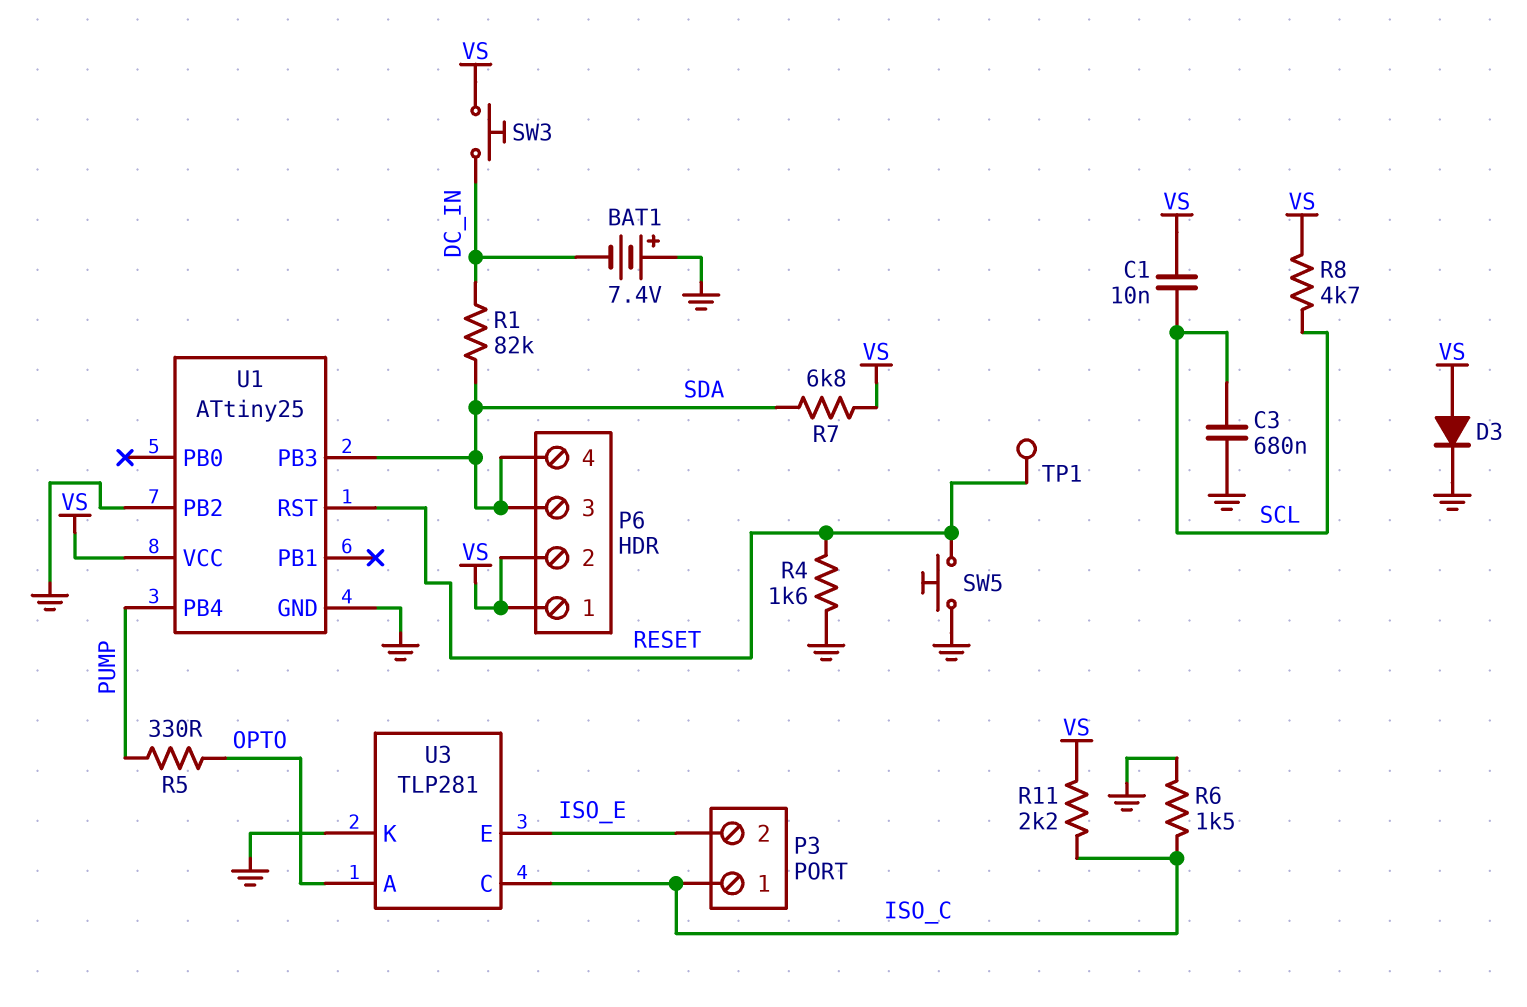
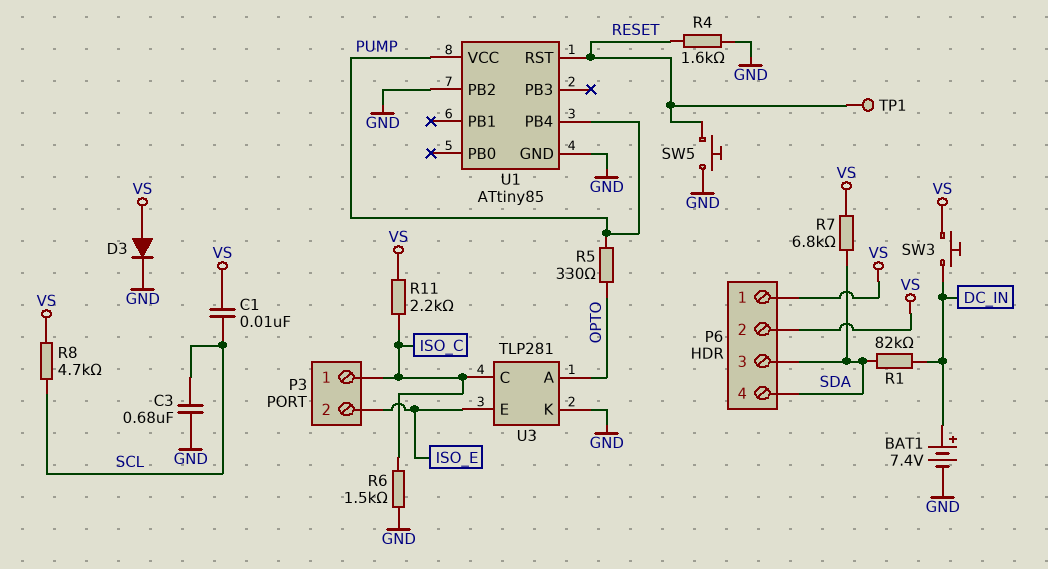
BAT1: 7.4V (plus GND, minus DC_IN) -> 7.4V (plus DC_IN, minus GND)
U1: ATtiny25 -> ATtiny85
U1 pin PB3: SDA -> none
U1 pin VCC: VS -> PUMP

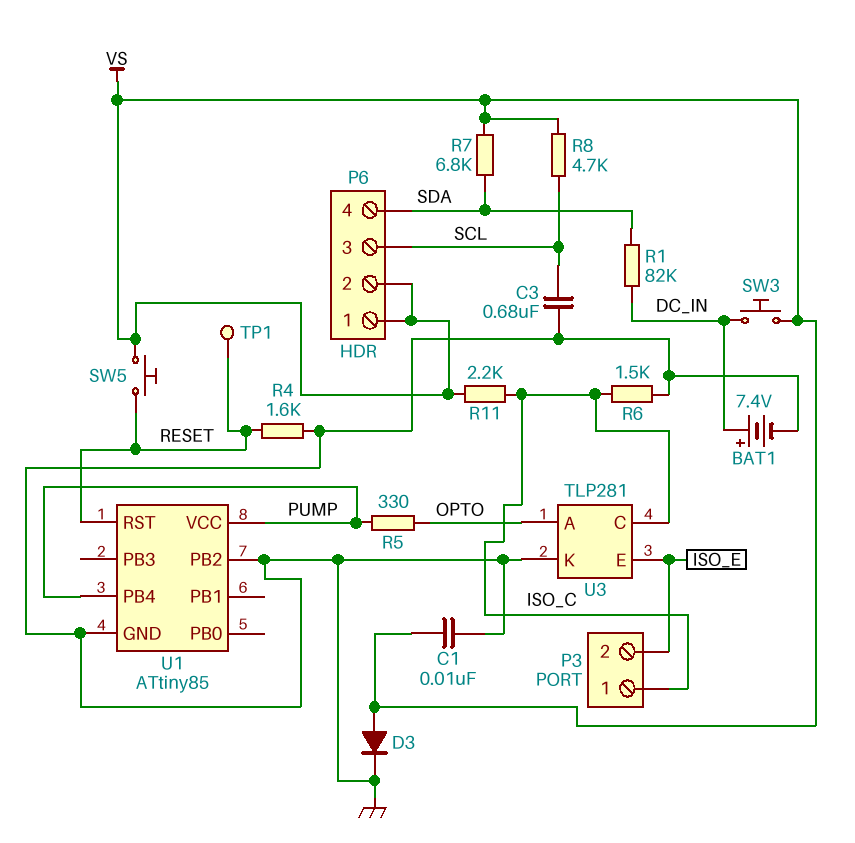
C1: 10nF (SCL, VS) -> 10nF (GND, VS)
P6 pin 3: SDA -> SCL
SW5: button (GND, RESET) -> button (RESET, VS)

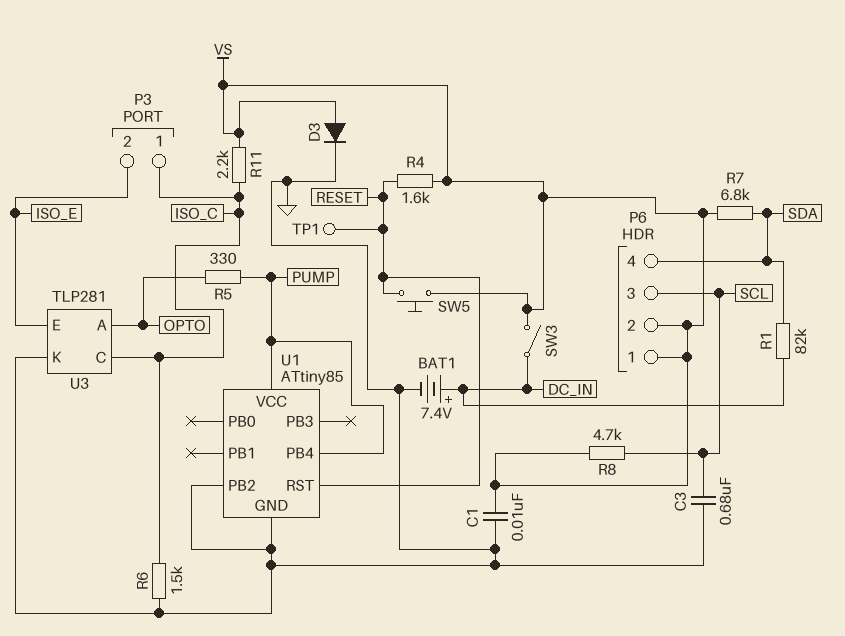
R4: 1.6k (GND, RESET) -> 1.6k (RESET, VS)
SW3: button (DC_IN, VS) -> switch (DC_IN, VS)

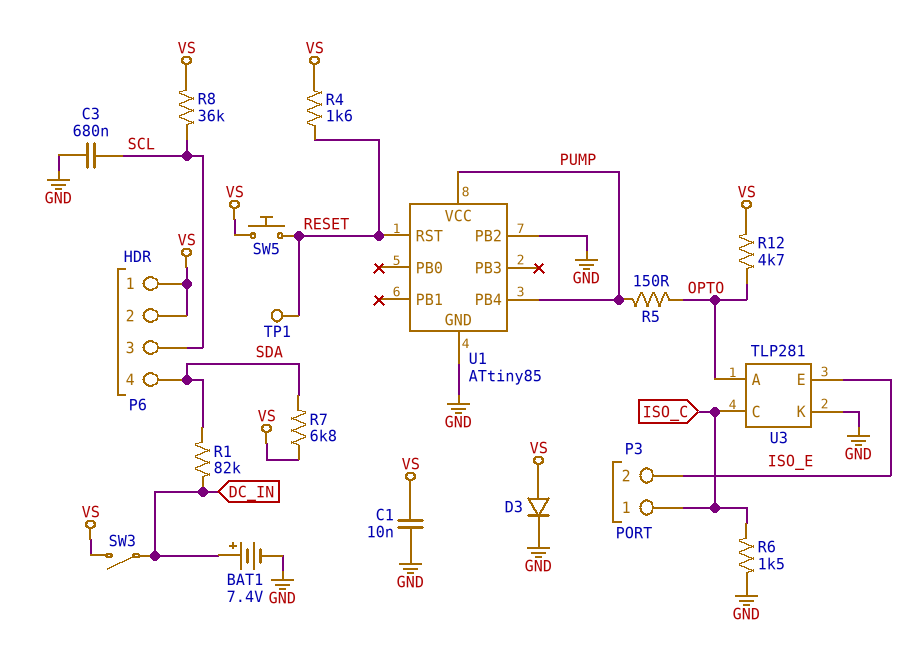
R5: 330 (OPTO, PUMP) -> 150 (OPTO, PUMP)
R8: 4.7k (SCL, VS) -> 36k (SCL, VS)
R11: 2.2k (ISO_C, VS) -> none
R12: none -> 4.7k (OPTO, VS)

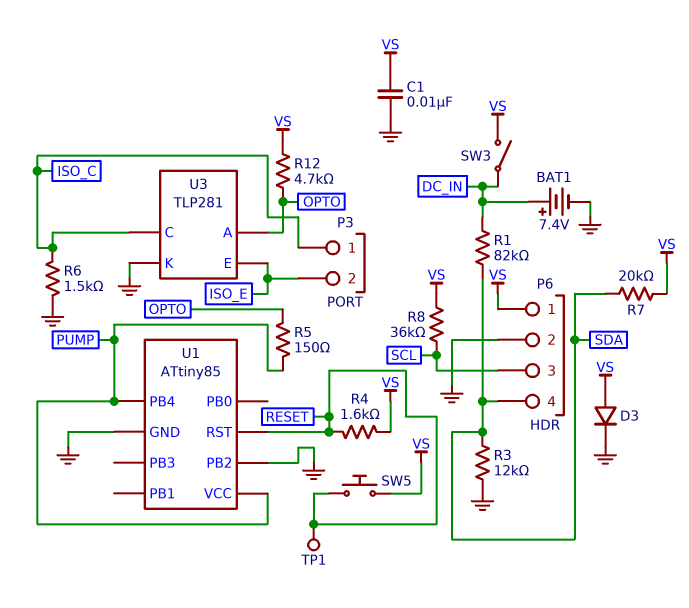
C3: 680nF (GND, SCL) -> none
P6 pin 2: VS -> GND
R3: none -> 12k (GND, SDA)
R7: 6.8k (SDA, VS) -> 20k (SDA, VS)

